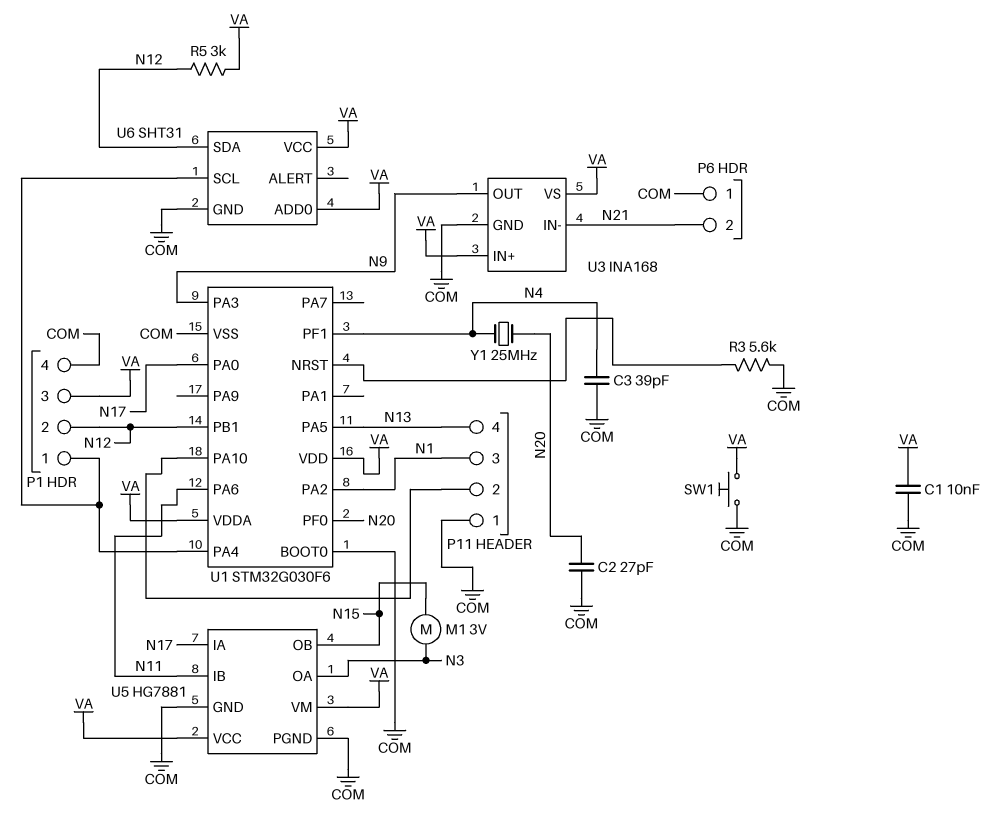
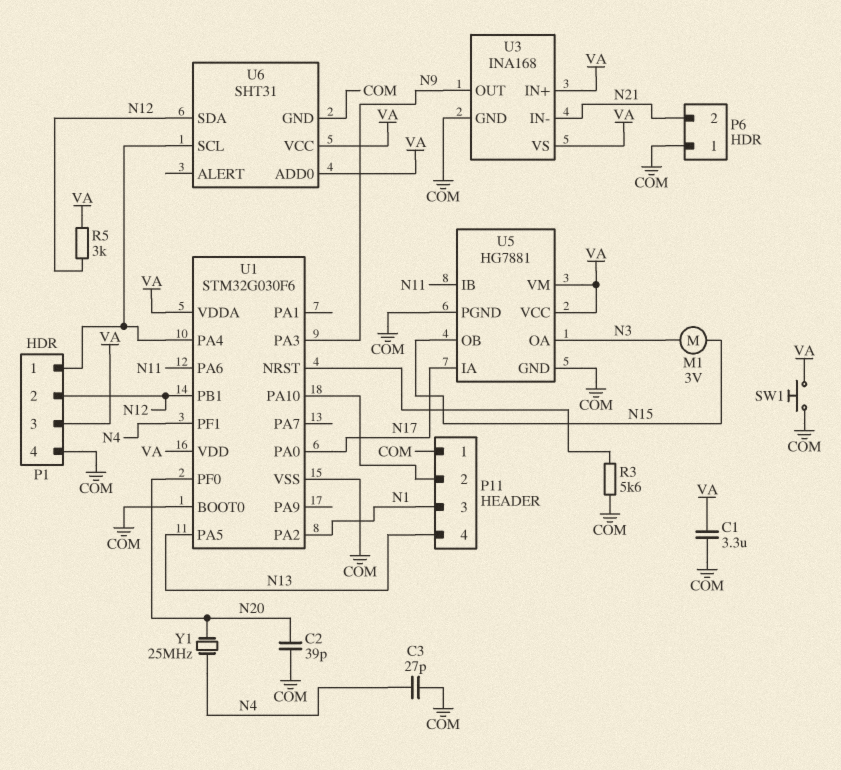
C1: 10nF (COM, VA) -> 3.3uF (COM, VA)
C2: 27pF (COM, N20) -> 39pF (COM, N20)
C3: 39pF (COM, N4) -> 27pF (COM, N4)

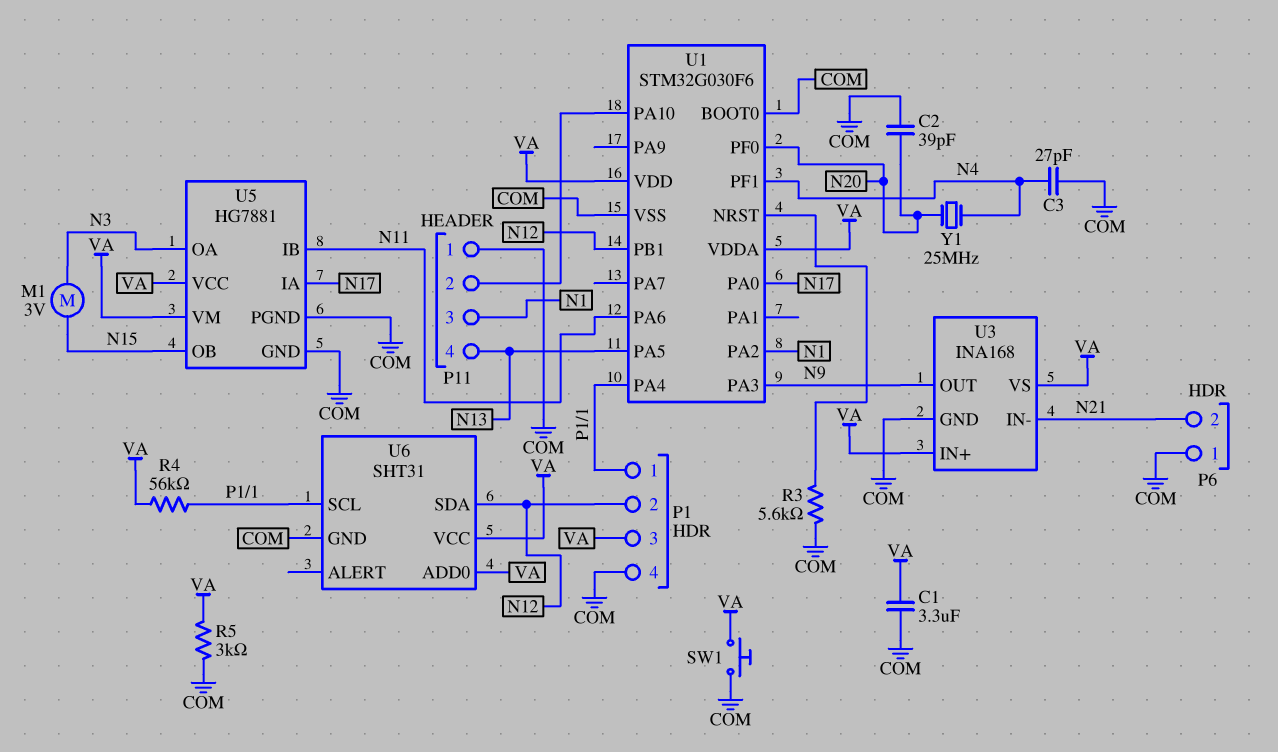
R4: none -> 56k (P1/1, VA)
R5: 3k (N12, VA) -> 3k (COM, VA)

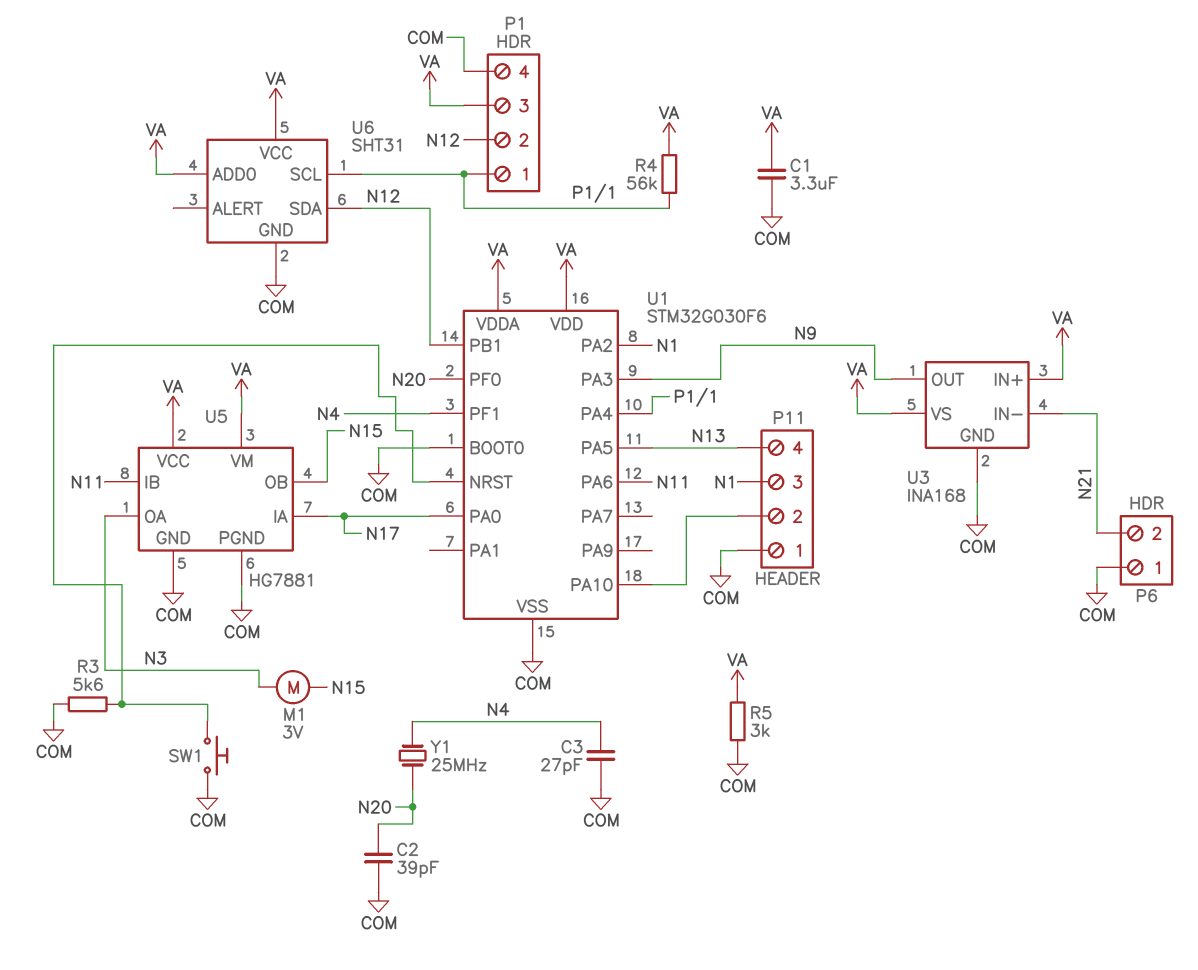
SW1: button (COM, VA) -> button (COM, U1/NRST)

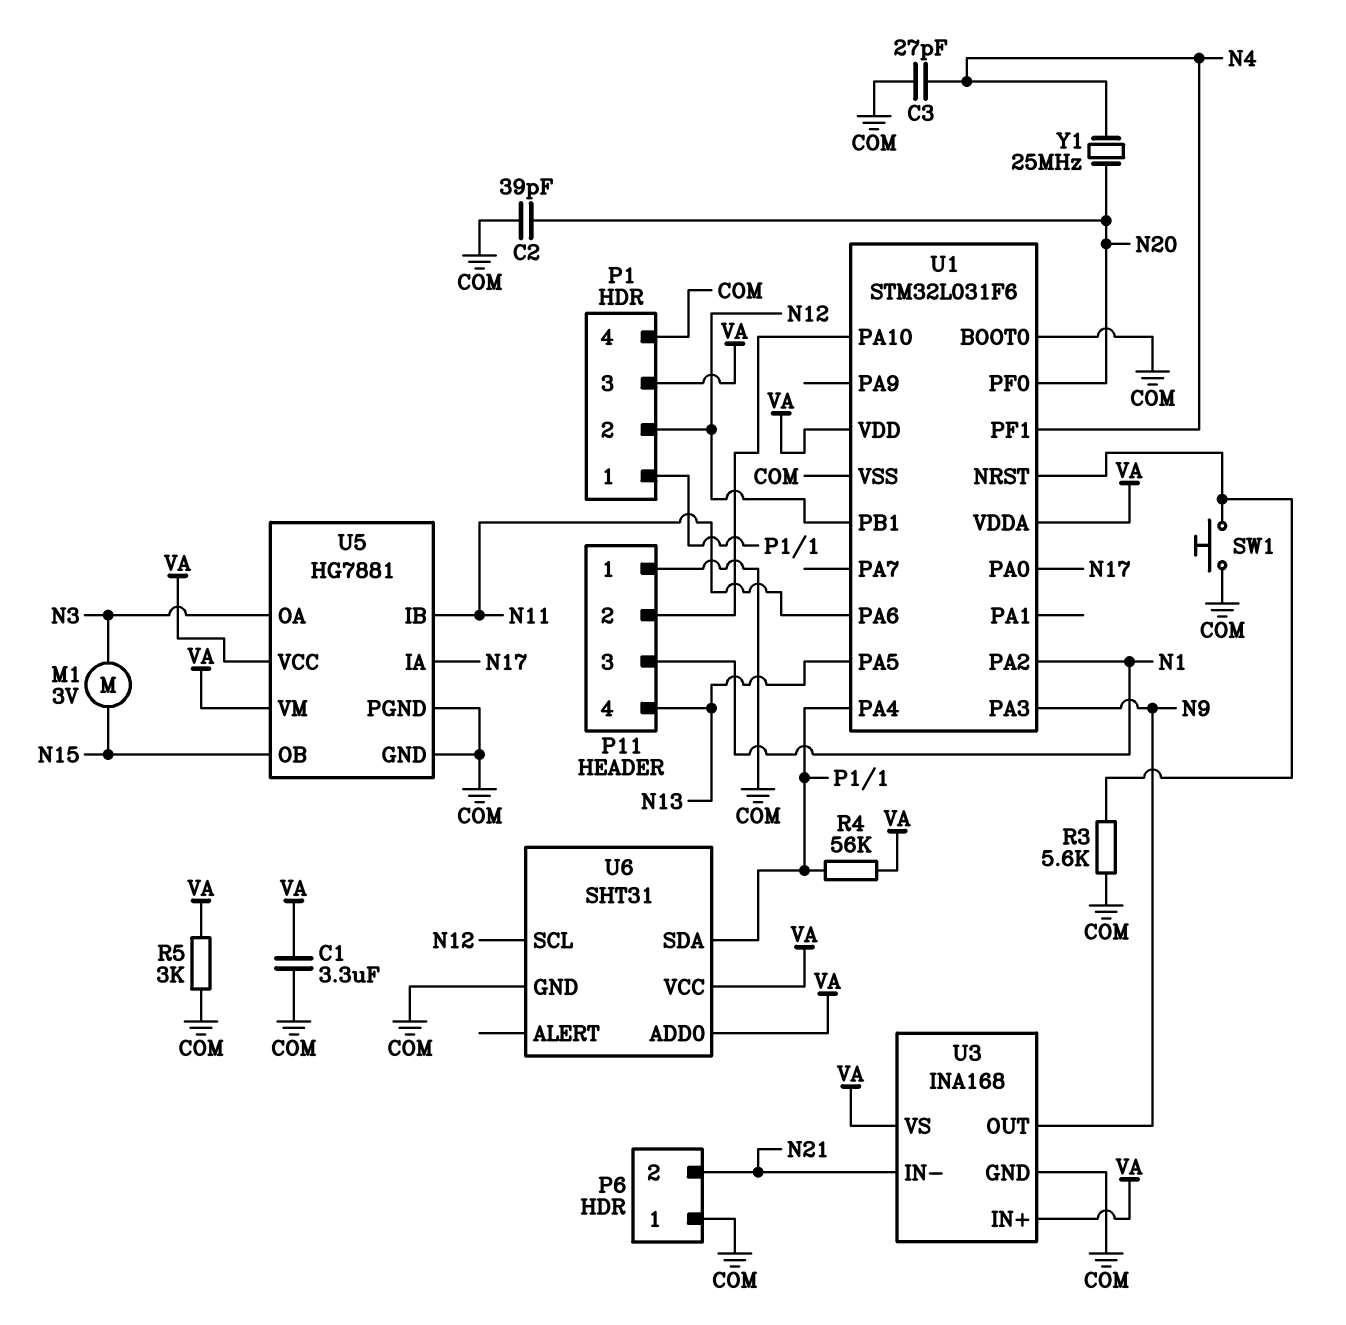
U1: STM32G030F6 -> STM32L031F6
U6 pin SCL: P1/1 -> N12
U6 pin SDA: N12 -> P1/1

